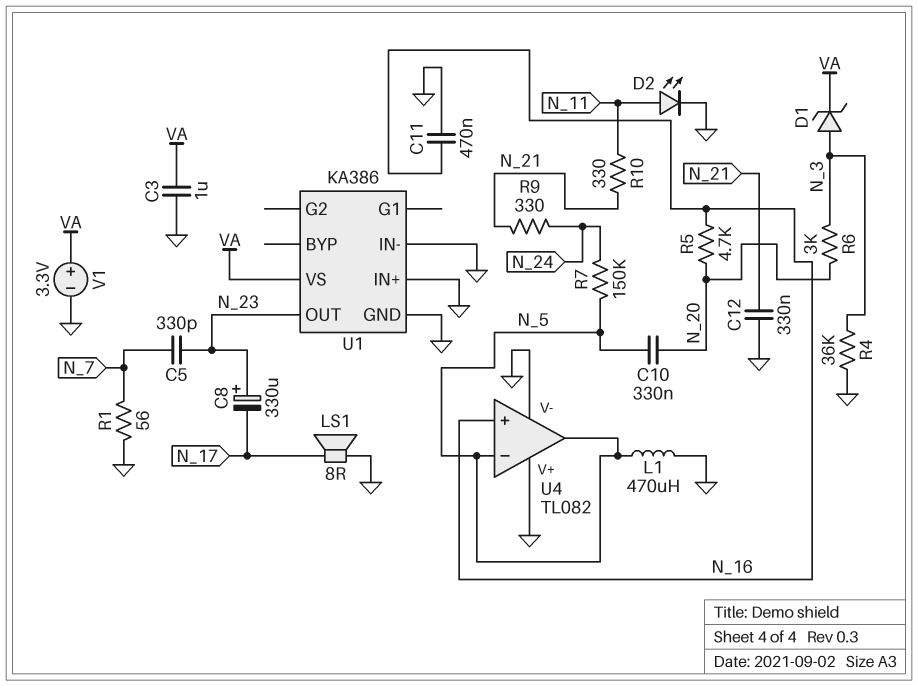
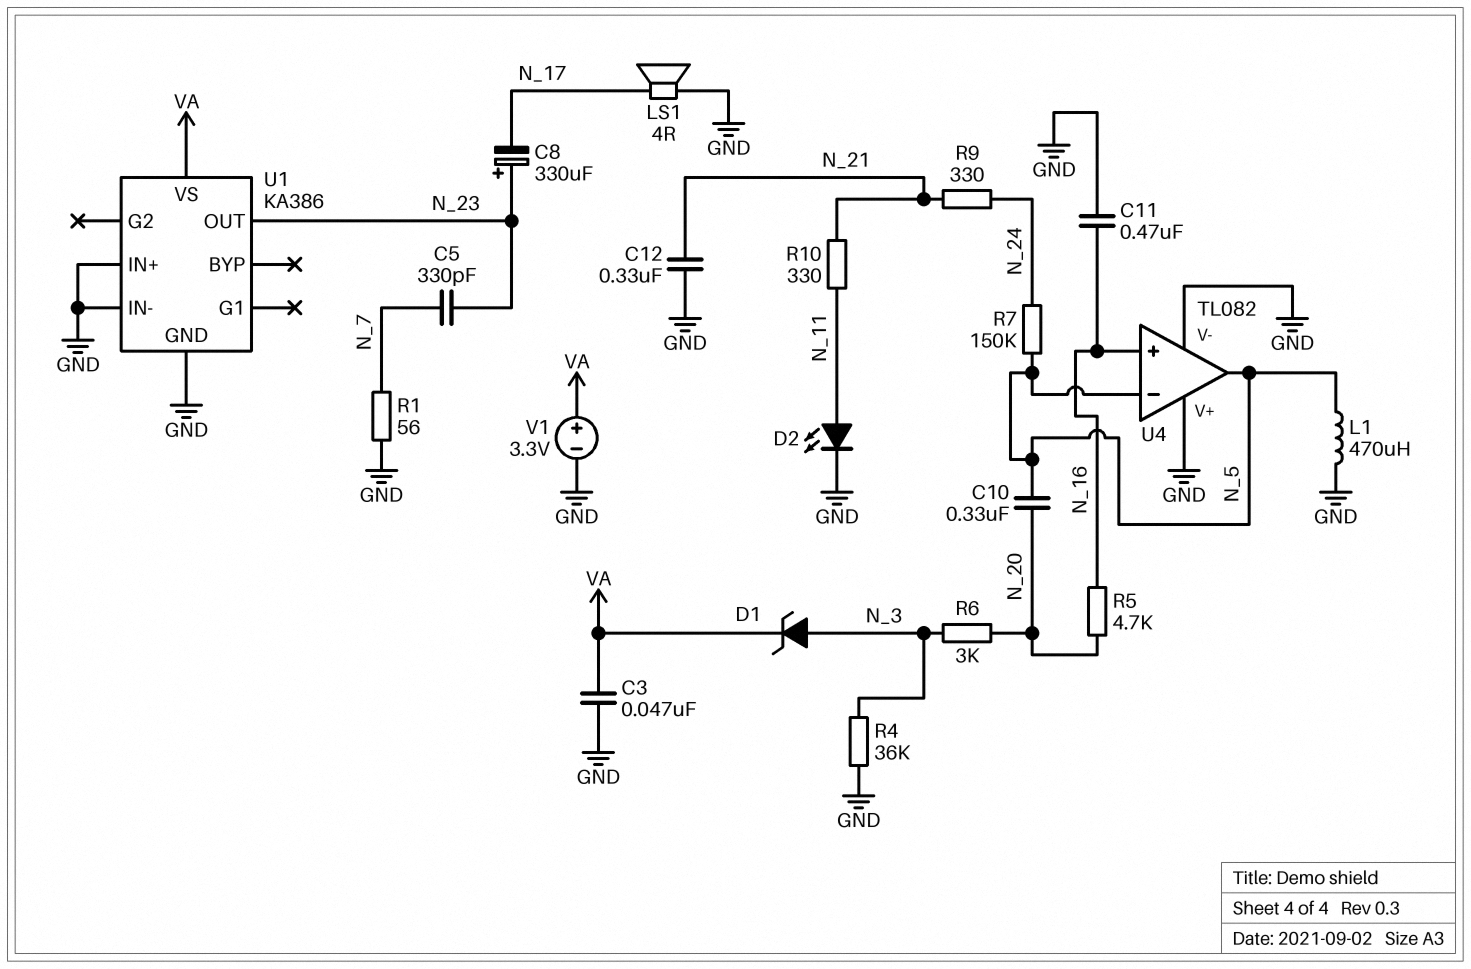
C3: 1uF (GND, VA) -> 47nF (GND, VA)
LS1: speaker 8R (GND, N_17) -> speaker 4R (GND, N_17)

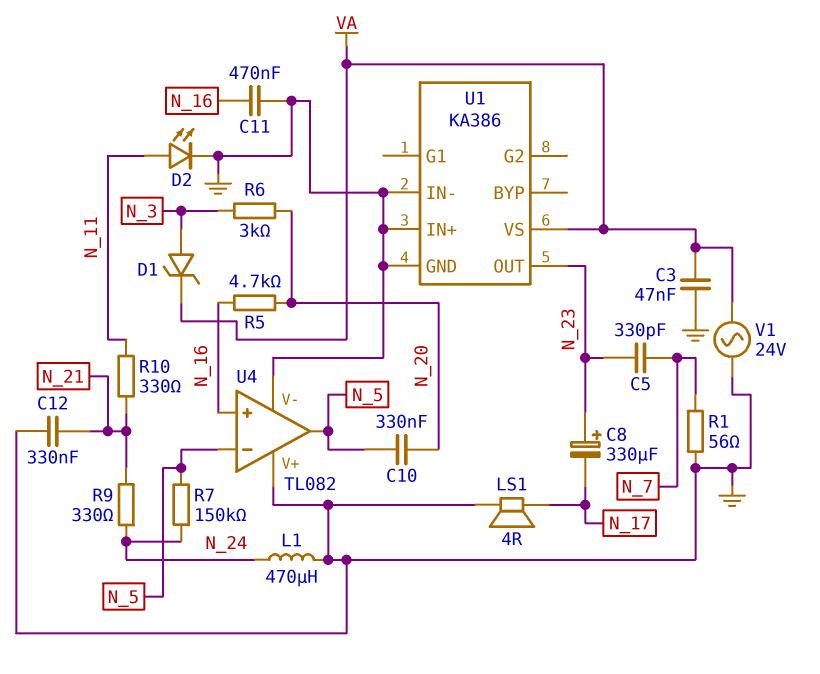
L1: 470uH (GND, N_5) -> 470uH (GND, N_24)
R4: 36k (GND, N_3) -> none
V1: 3.3V (plus VA, minus GND) -> AC 24V (GND, VA)

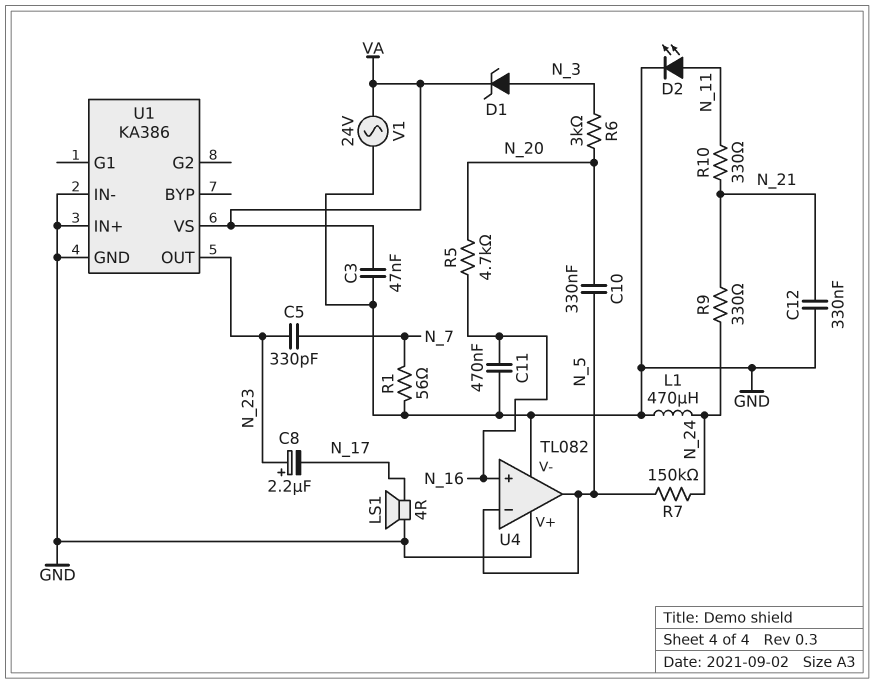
C8: 330uF (plus N_23, minus N_17) -> 2.2uF (plus N_23, minus N_17)

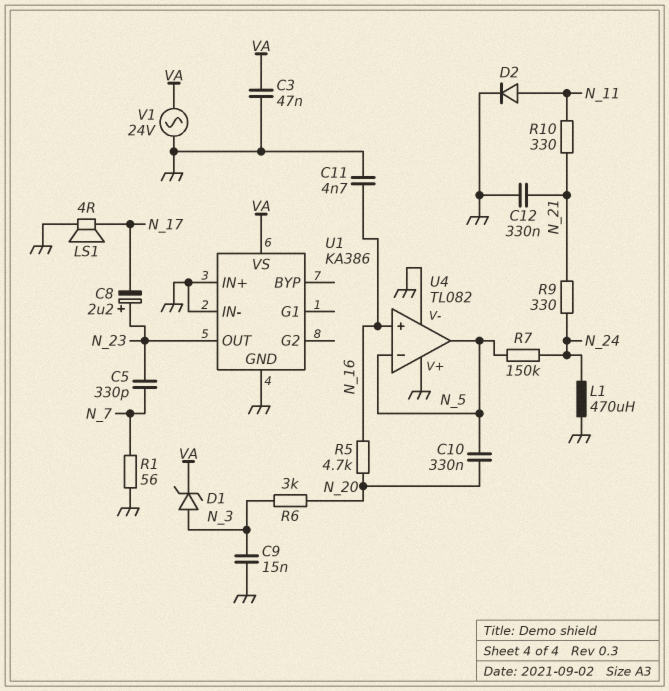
C9: none -> 15nF (GND, N_3)
C11: 470nF (GND, N_16) -> 4.7nF (GND, N_16)
D2: LED (A N_11, K GND) -> diode (A N_11, K GND)

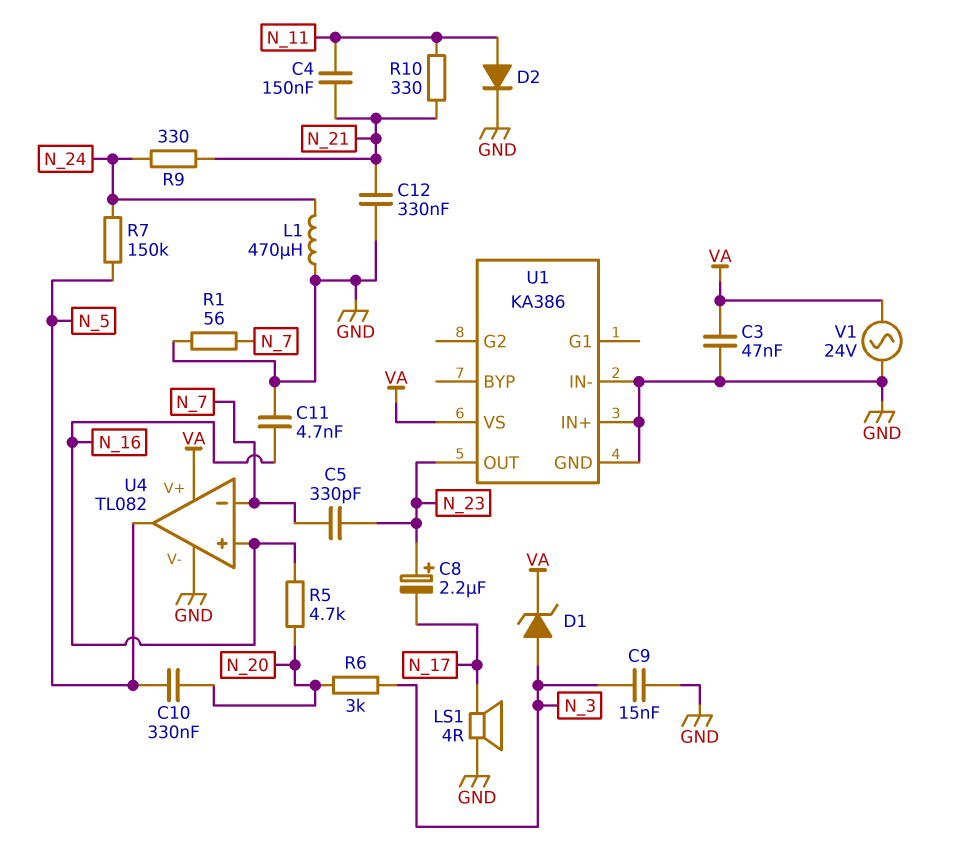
C4: none -> 150nF (N_11, N_21)
U4 pin V+: GND -> VA
U4 pin in-: N_5 -> N_7

